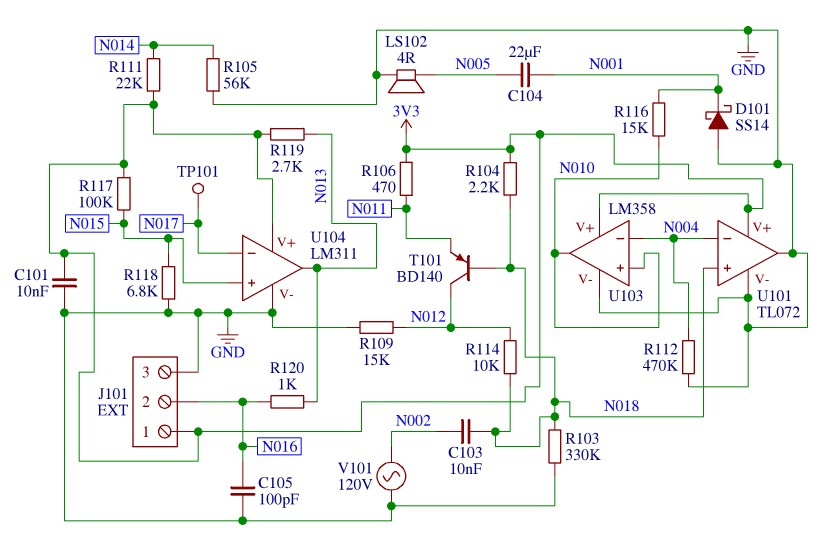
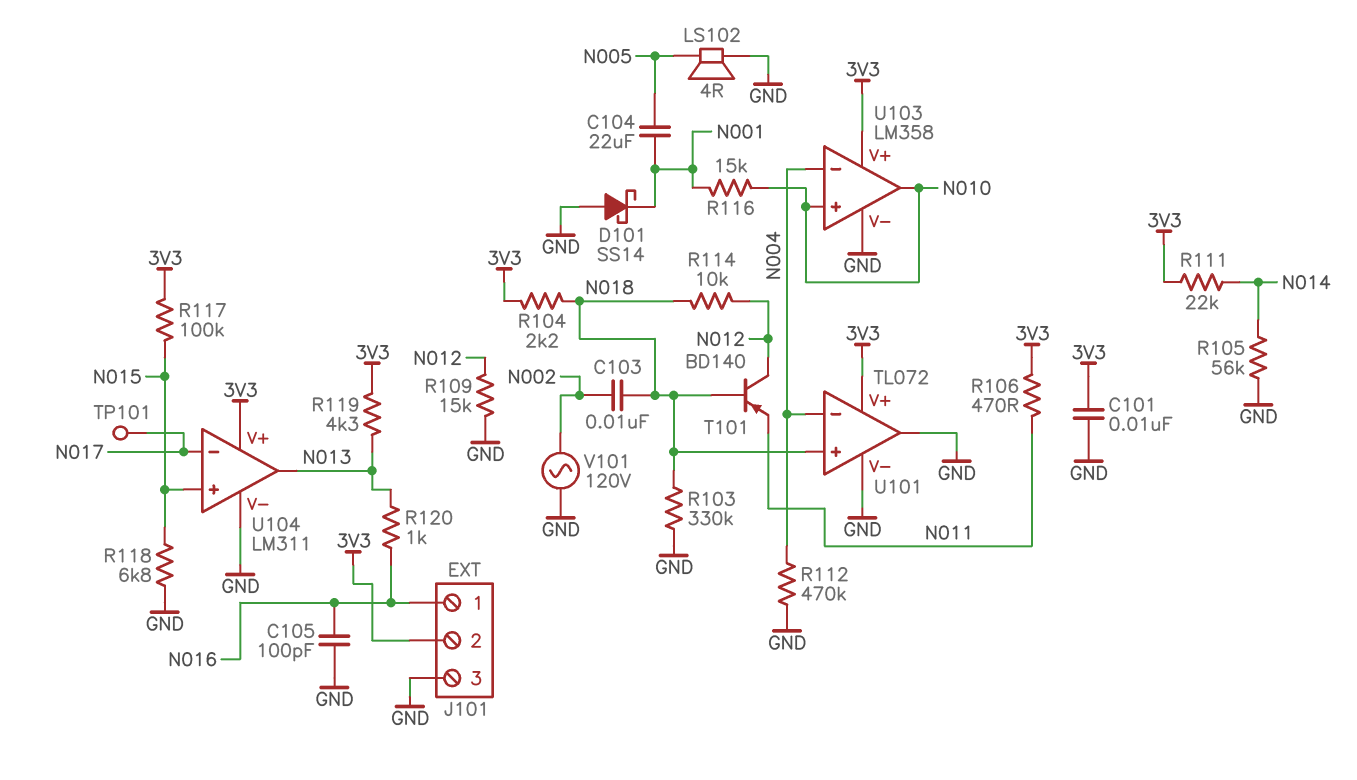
J101 pin 1: 3V3 -> N016
J101 pin 2: N016 -> 3V3
R119: 2.7k (3V3, N013) -> 4.3k (3V3, N013)

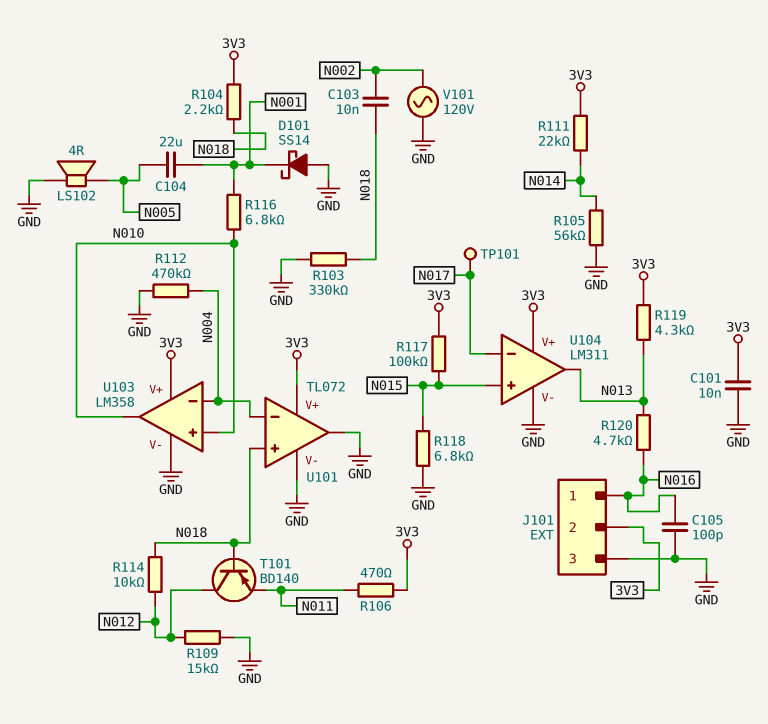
R116: 15k (N001, N010) -> 6.8k (N001, N010)
R120: 1k (N013, N016) -> 4.7k (N013, N016)

